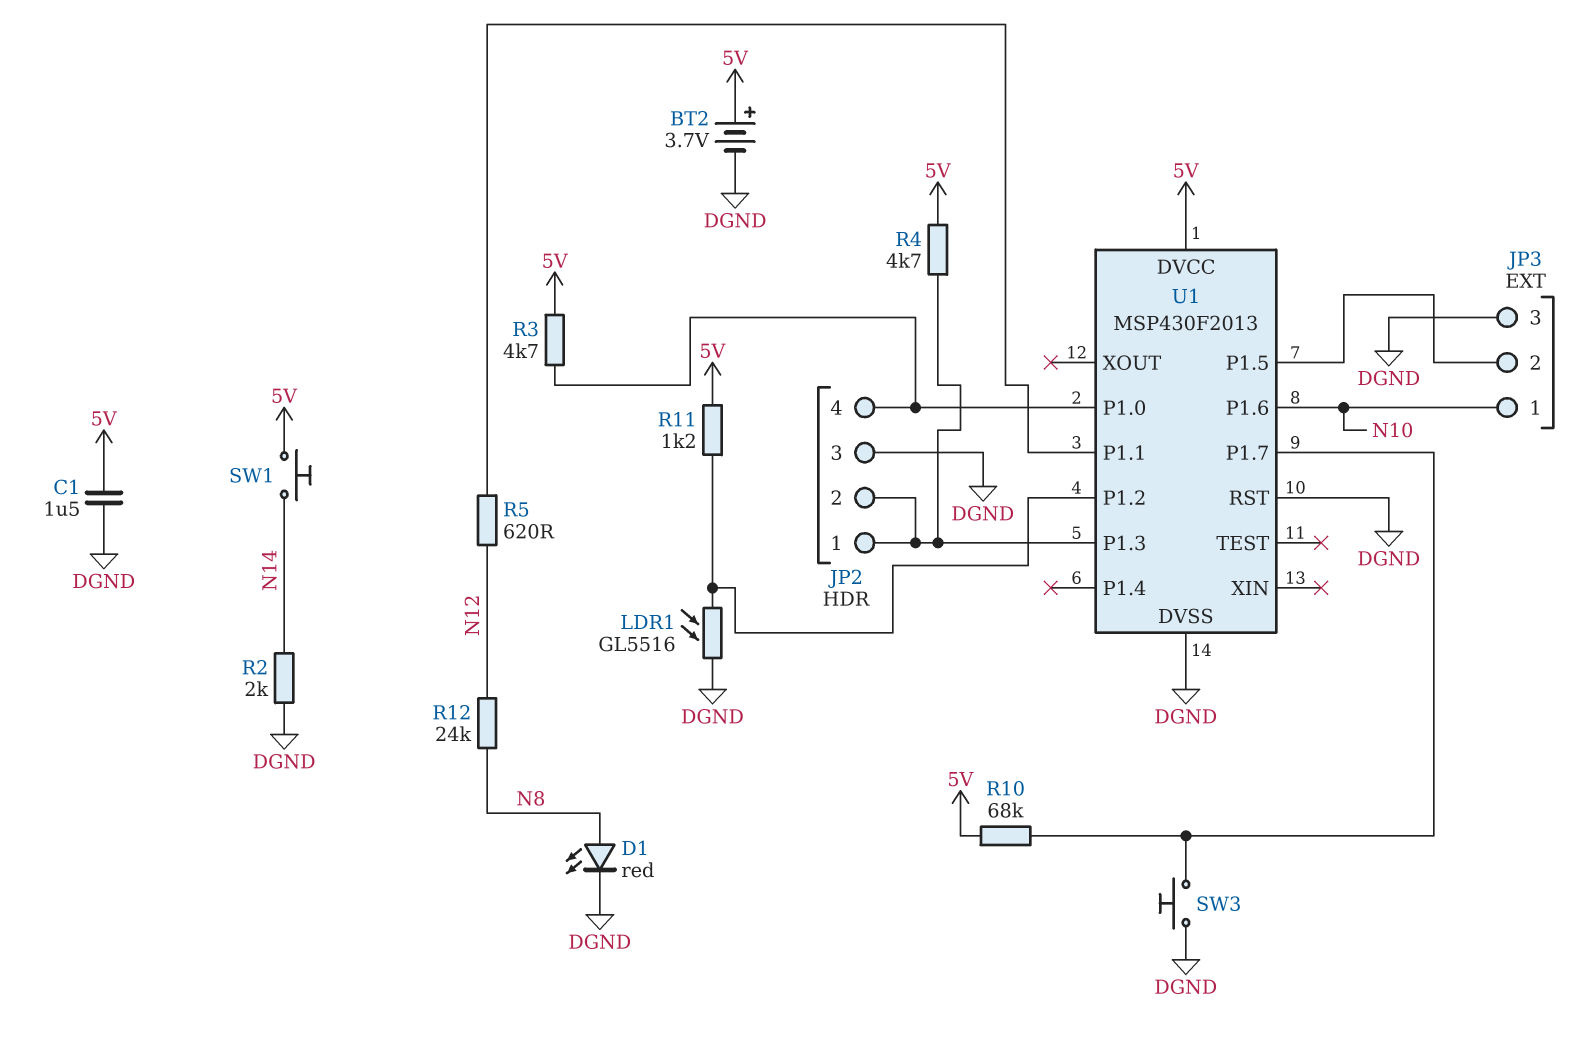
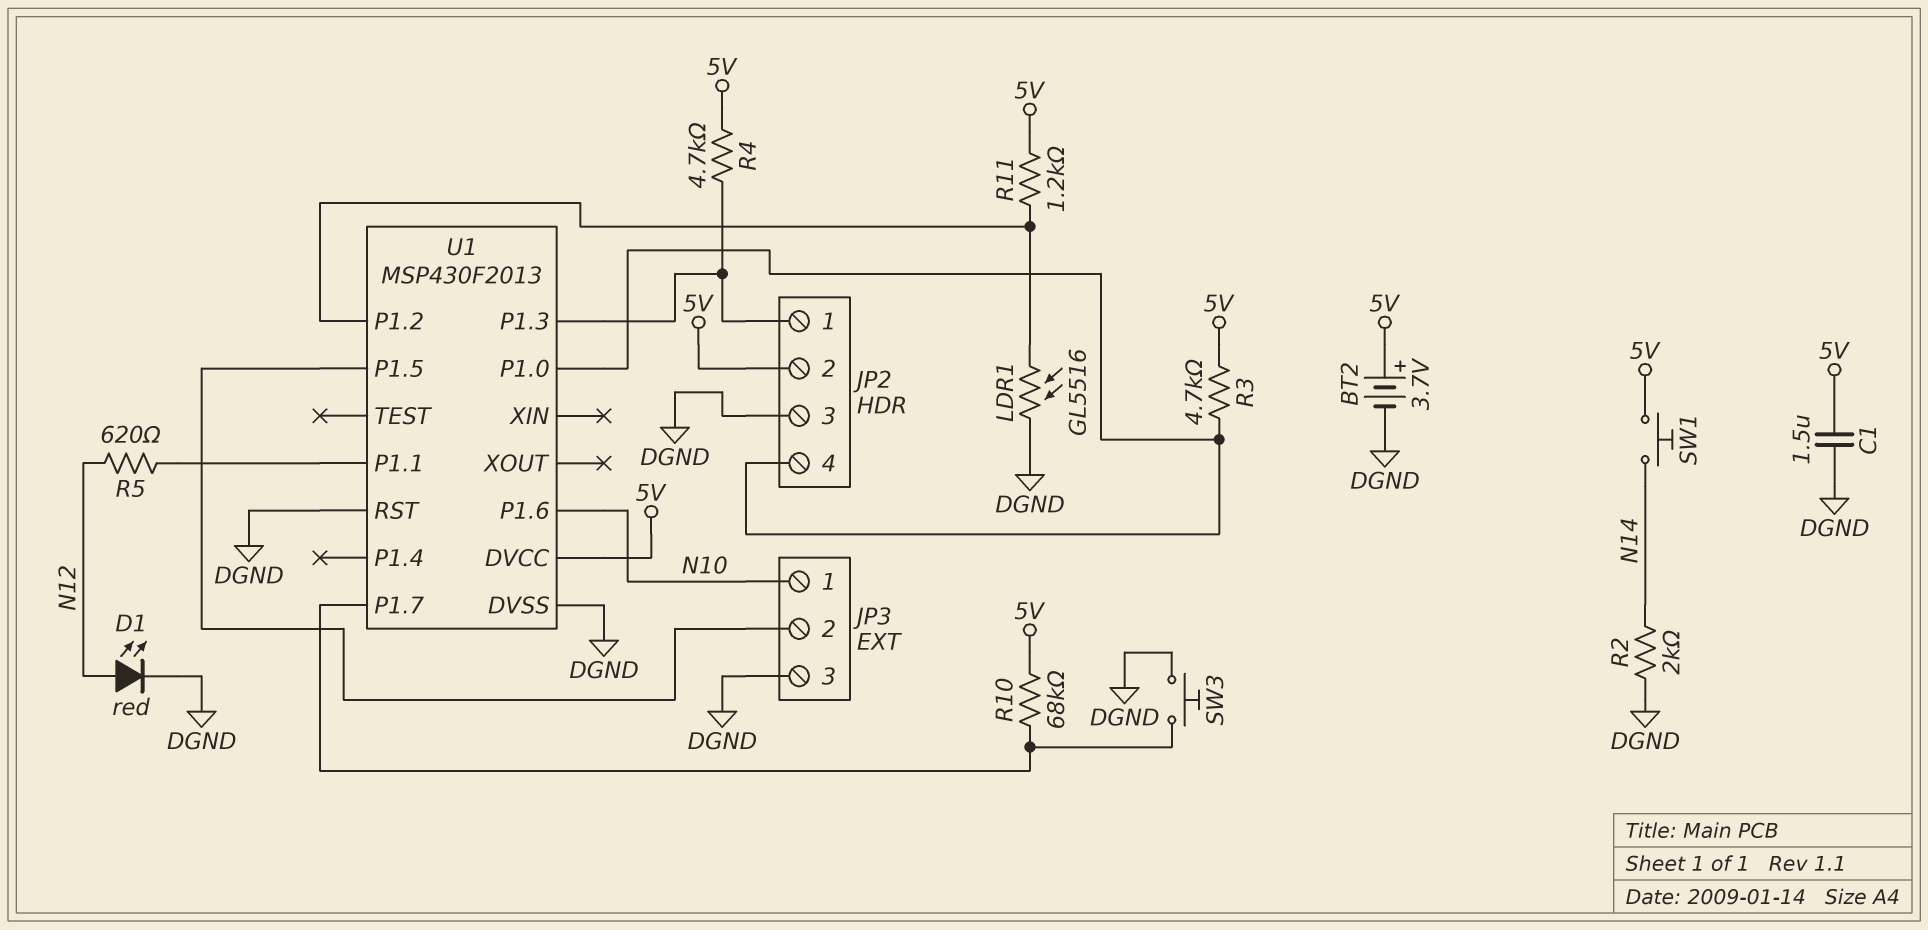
D1: LED red (A N8, K DGND) -> LED red (A N12, K DGND)
JP2 pin 2: JP2/1 -> 5V
R12: 24k (N8, N12) -> none

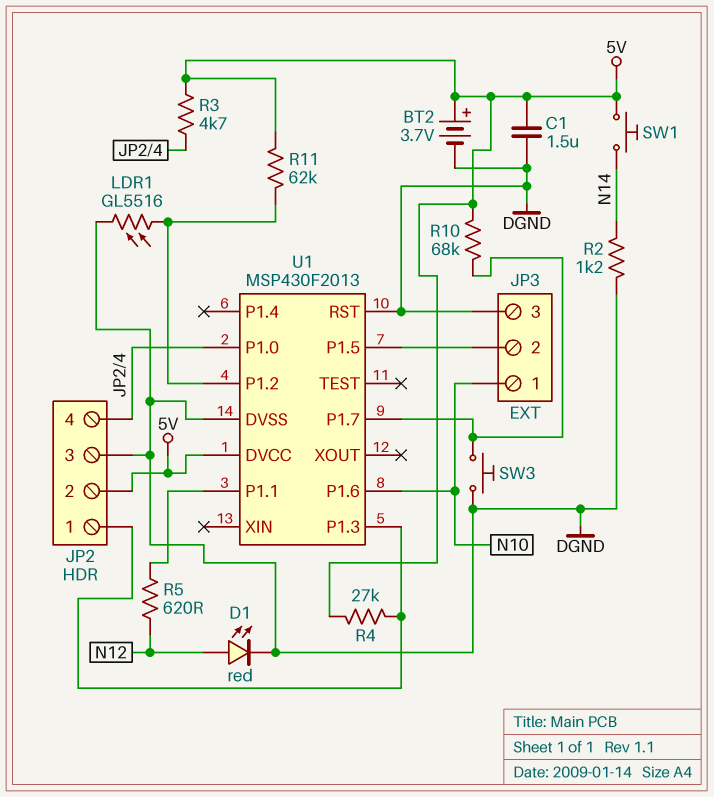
R2: 2k (DGND, N14) -> 1.2k (DGND, N14)
R4: 4.7k (5V, JP2/1) -> 27k (5V, JP2/1)
R11: 1.2k (5V, U1/P1.2) -> 62k (5V, U1/P1.2)

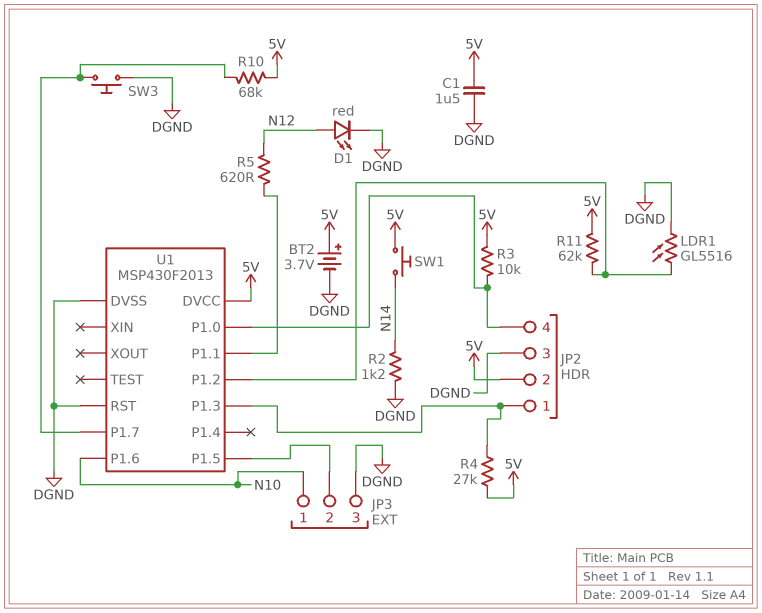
R3: 4.7k (5V, JP2/4) -> 10k (5V, JP2/4)

